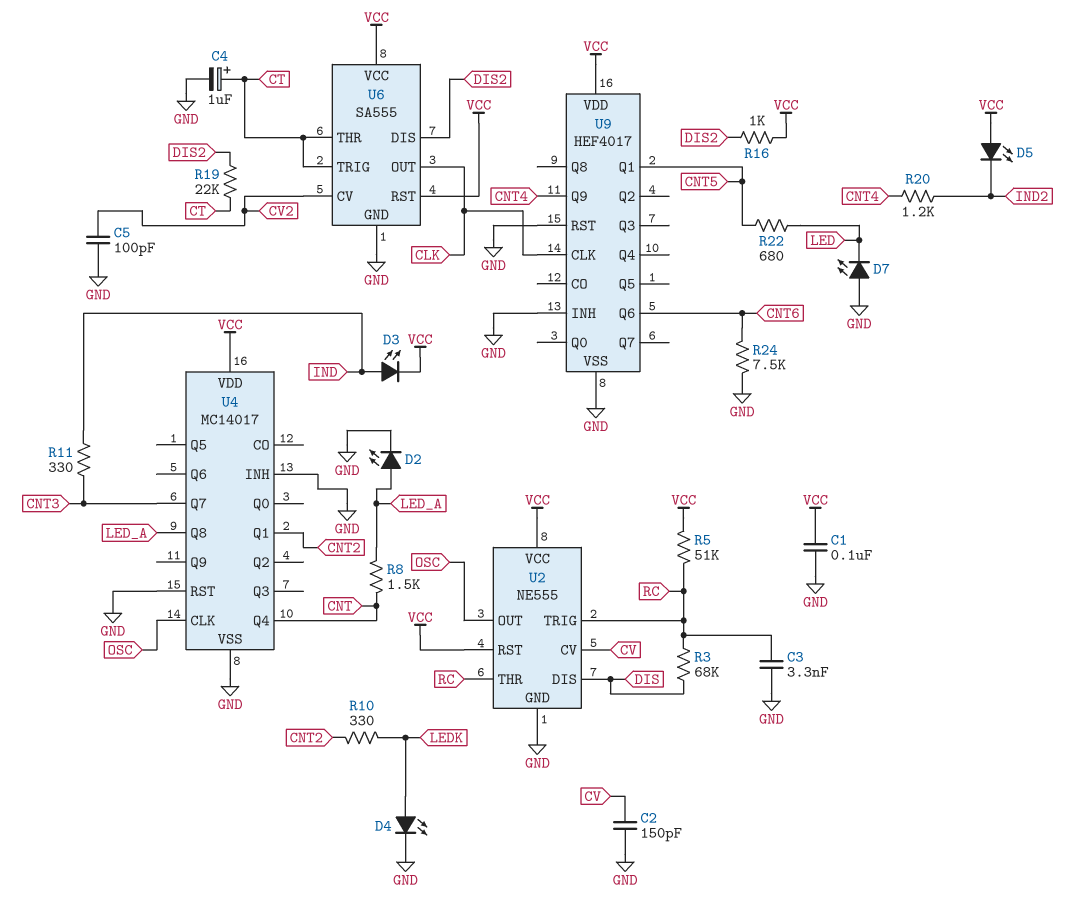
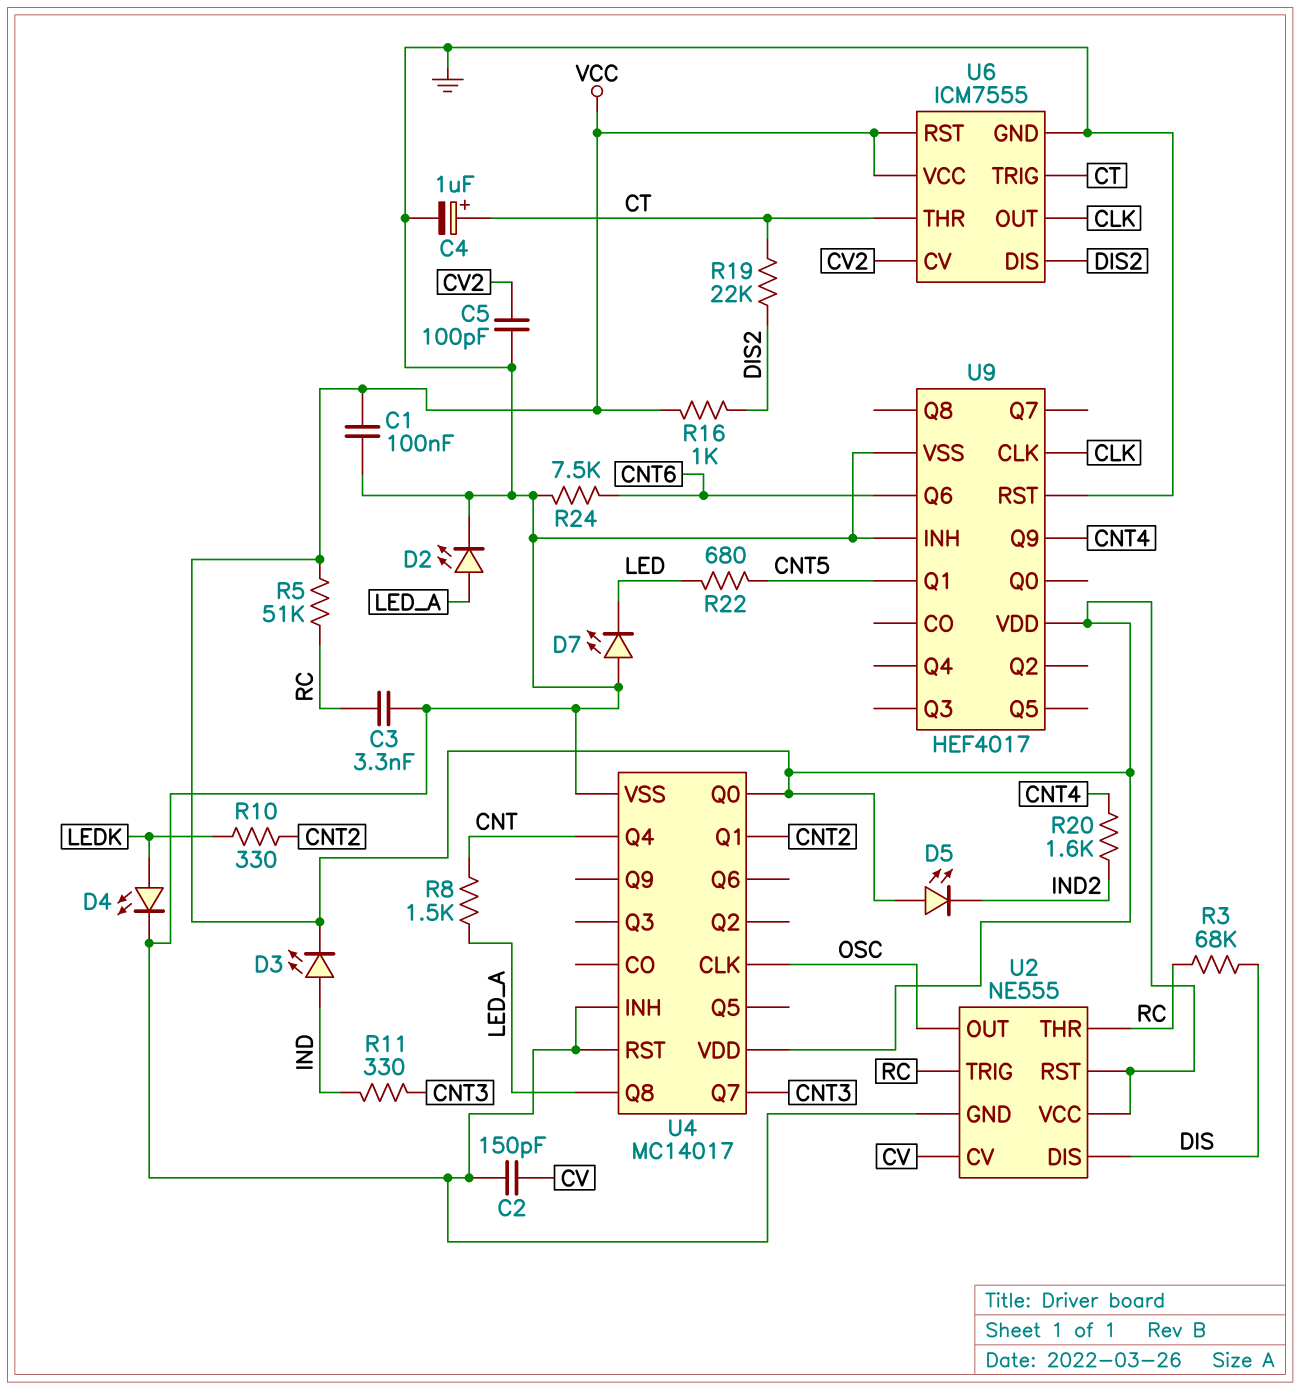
R20: 1.2k (CNT4, IND2) -> 1.6k (CNT4, IND2)
U4 pin Q0: none -> VCC
U6: SA555 -> ICM7555

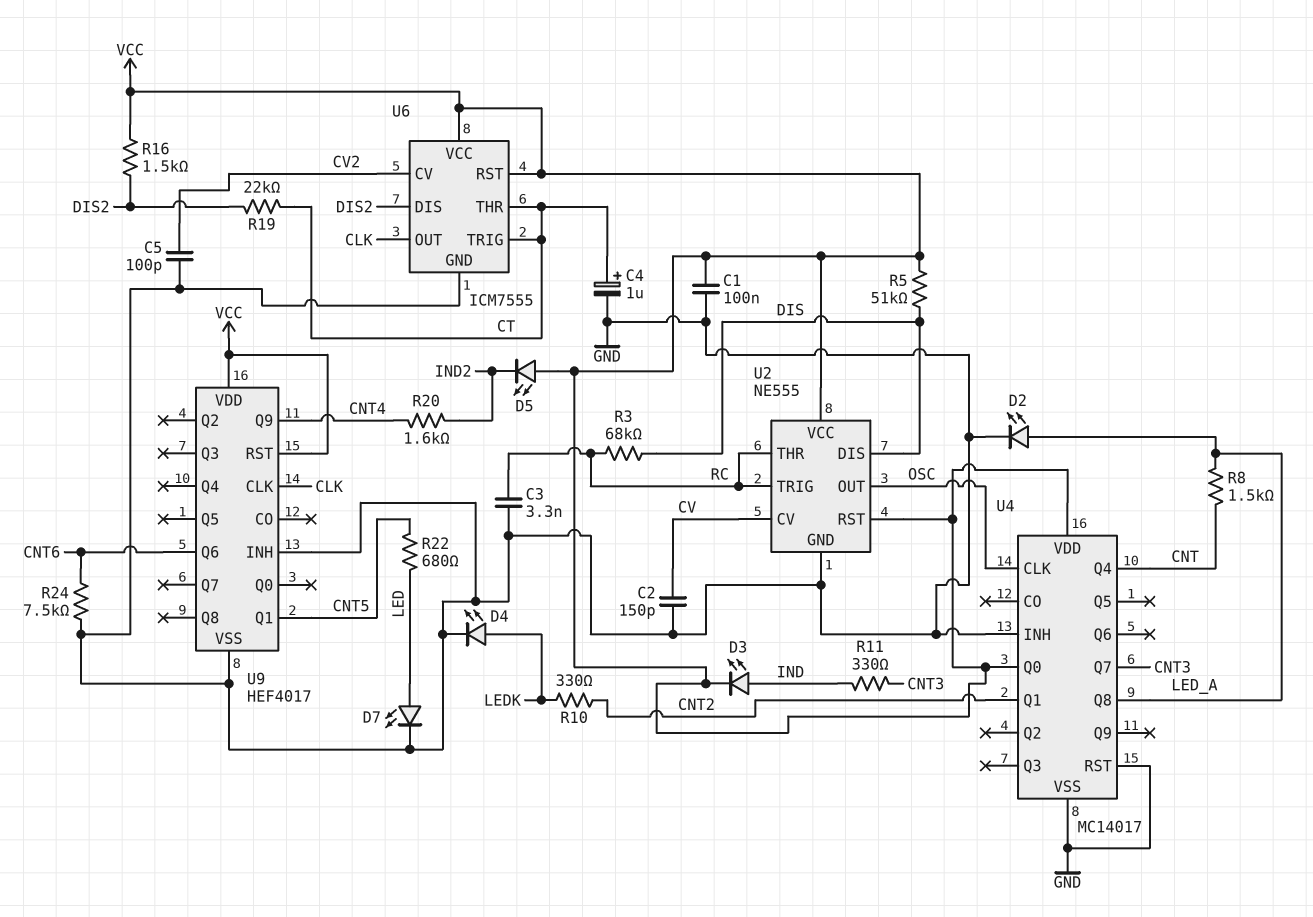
D7: LED (A GND, K LED) -> LED (A LED, K GND)
R5: 51k (RC, VCC) -> 51k (DIS, VCC)
R16: 1k (DIS2, VCC) -> 1.5k (DIS2, VCC)
U9 pin RST: GND -> VCC

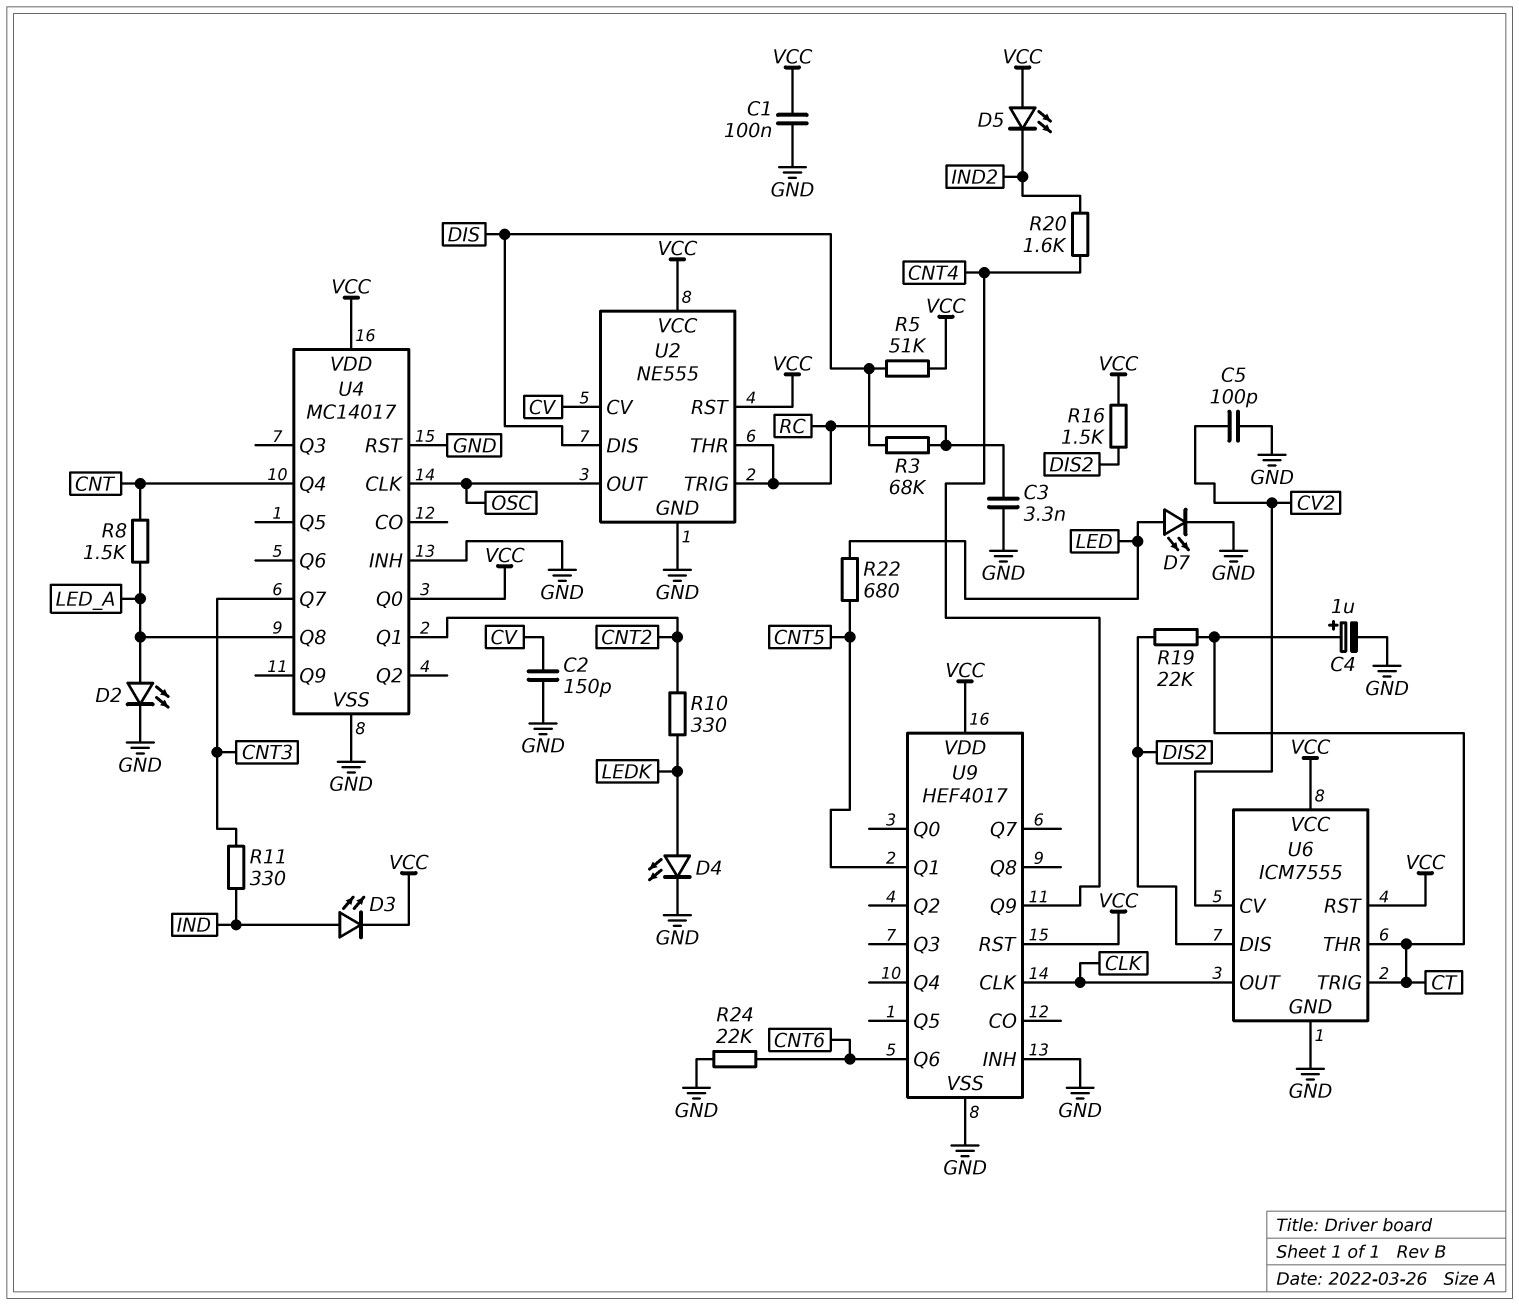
R24: 7.5k (CNT6, GND) -> 22k (CNT6, GND)

